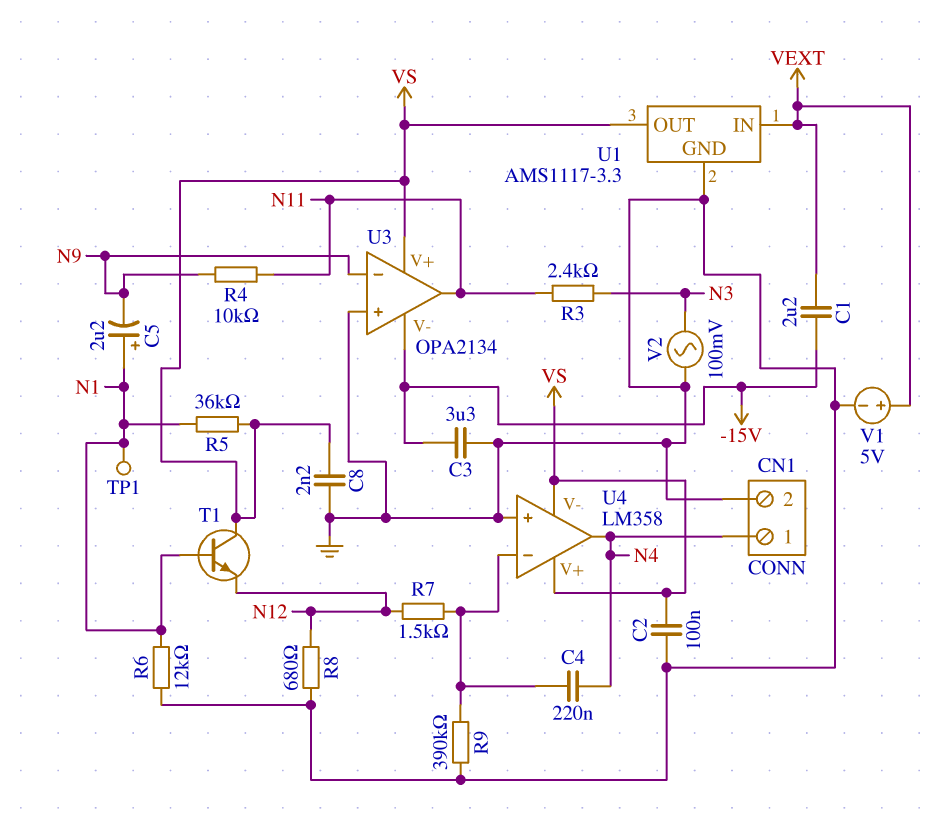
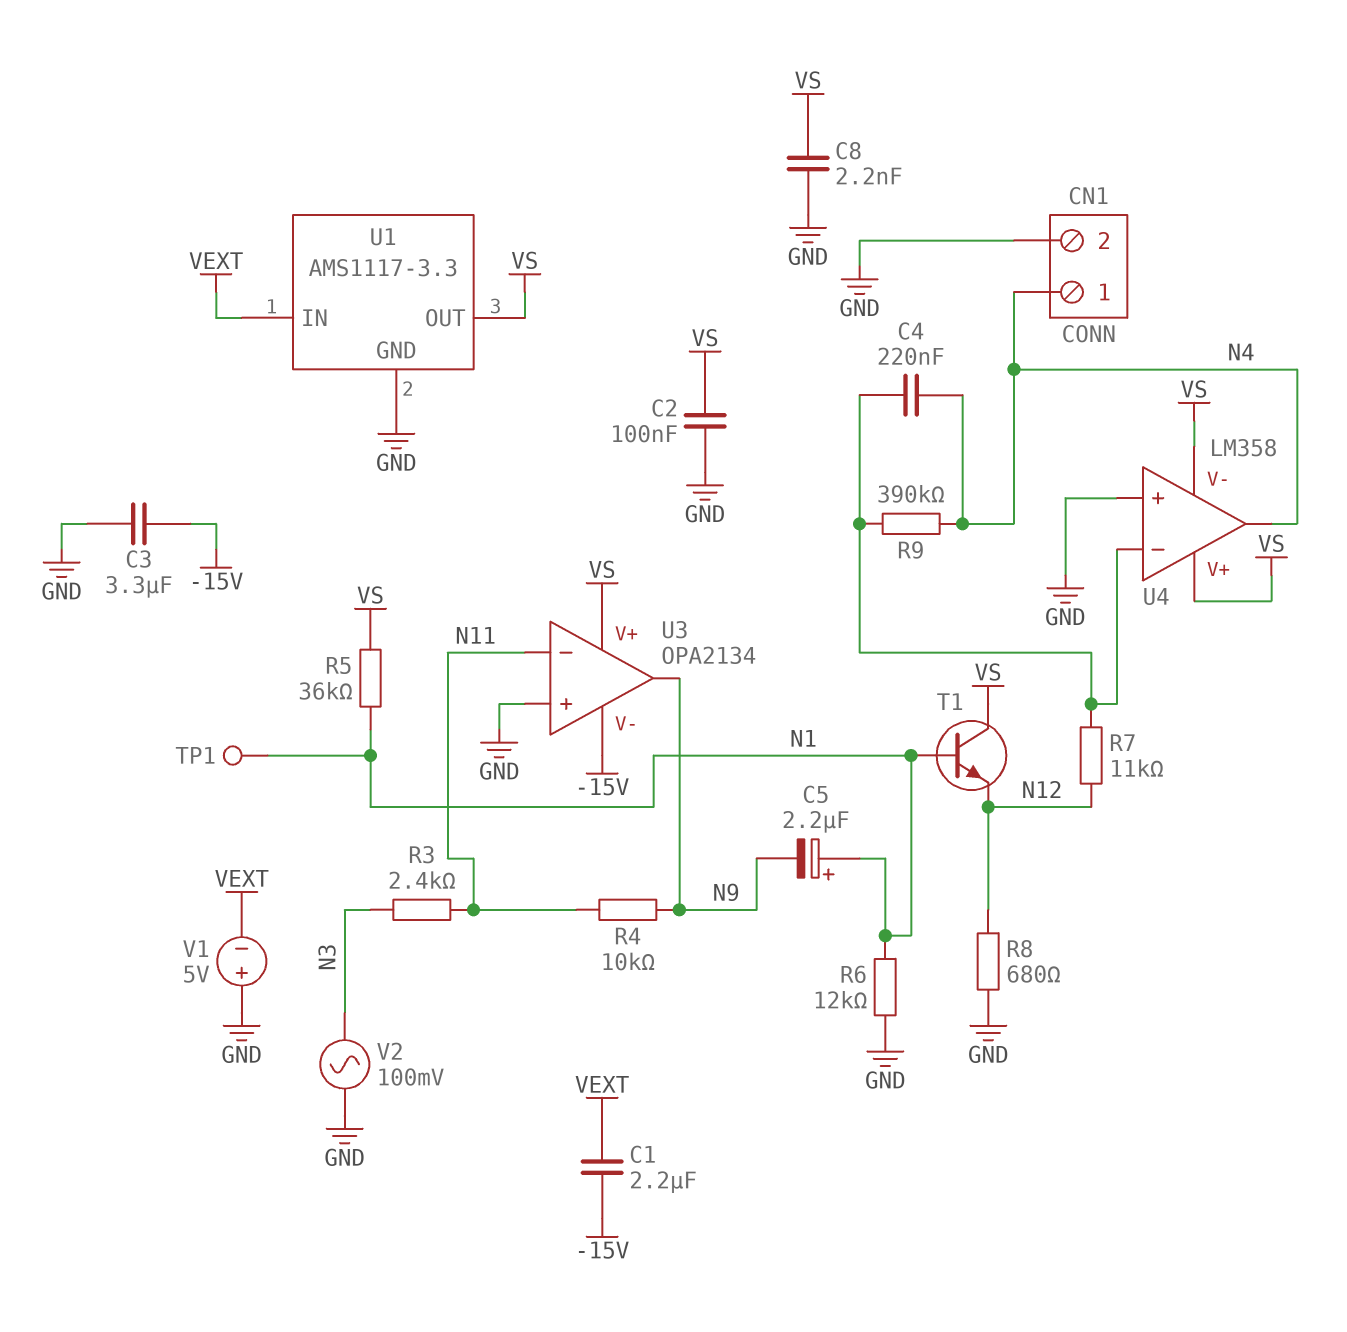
R7: 1.5k (N12, U4/in-) -> 11k (N12, U4/in-)
R9: 390k (GND, U4/in-) -> 390k (N4, U4/in-)
U3 pin in-: N9 -> N11
U3 pin out: N11 -> N9
V1: 5V (plus VEXT, minus GND) -> 5V (plus GND, minus VEXT)

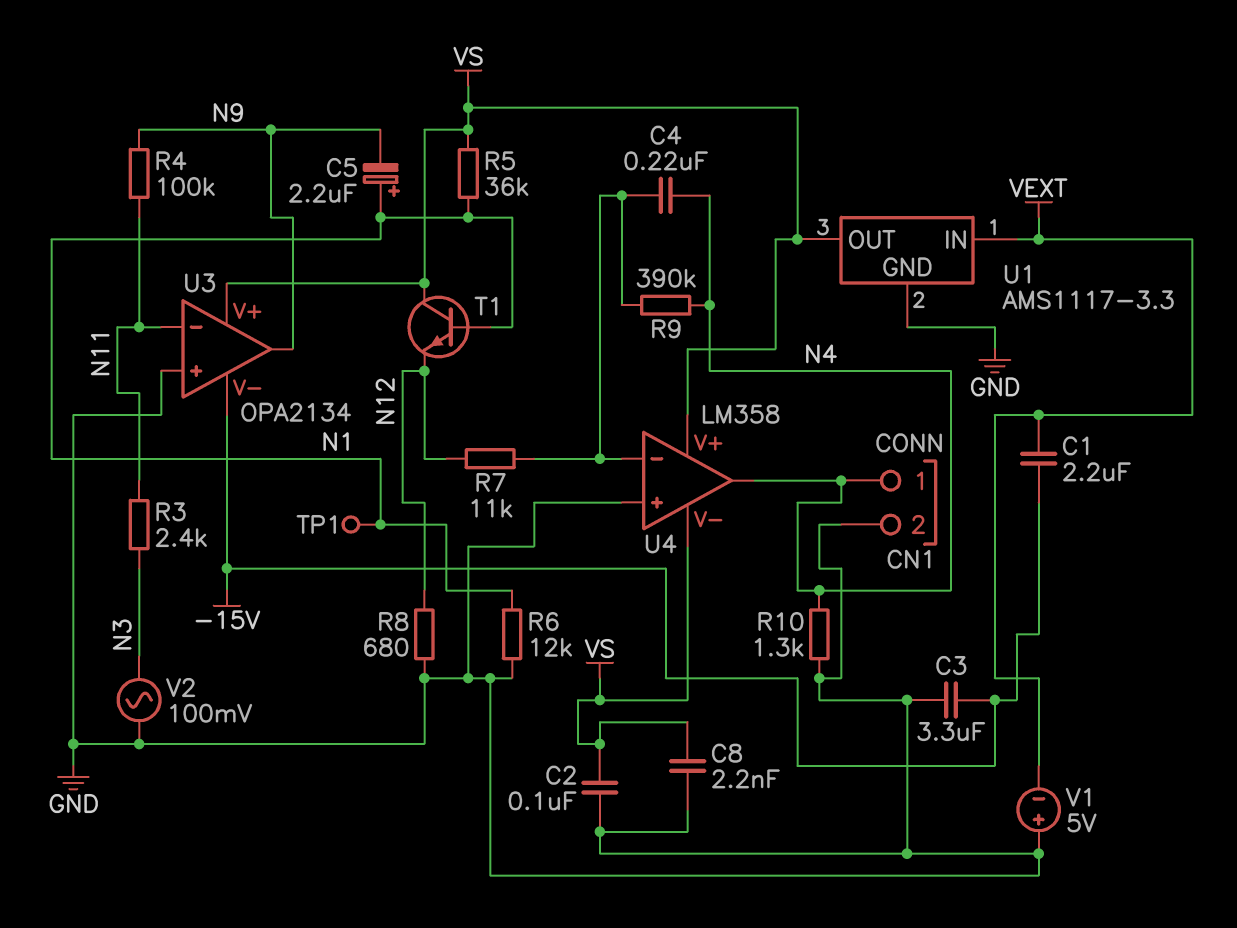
R4: 10k (N9, N11) -> 100k (N9, N11)
R10: none -> 1.3k (GND, N4)

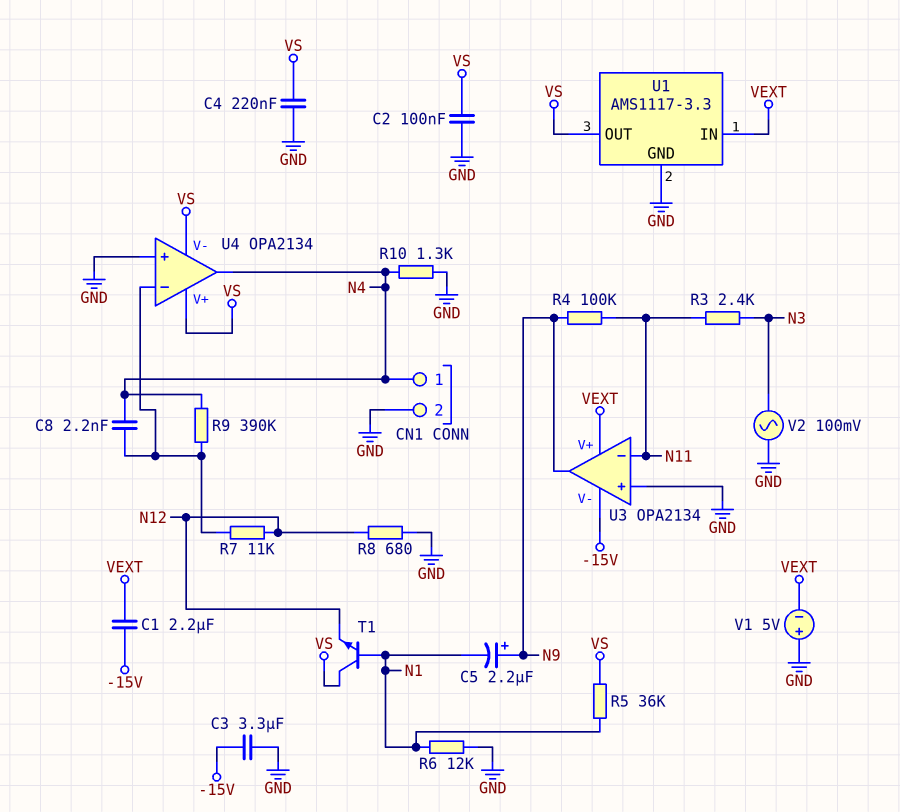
C4: 220nF (N4, U4/in-) -> 220nF (GND, VS)
C5: 2.2uF (plus N1, minus N9) -> 2.2uF (plus N9, minus N1)
C8: 2.2nF (GND, VS) -> 2.2nF (N4, U4/in-)
TP1: test point (N1) -> none
U3 pin V+: VS -> VEXT
U4: LM358 -> OPA2134

